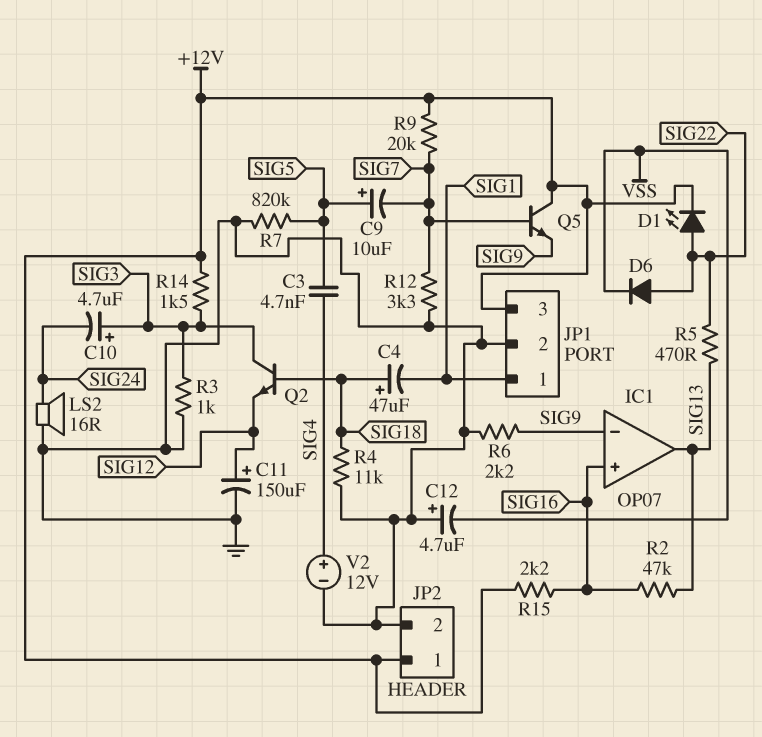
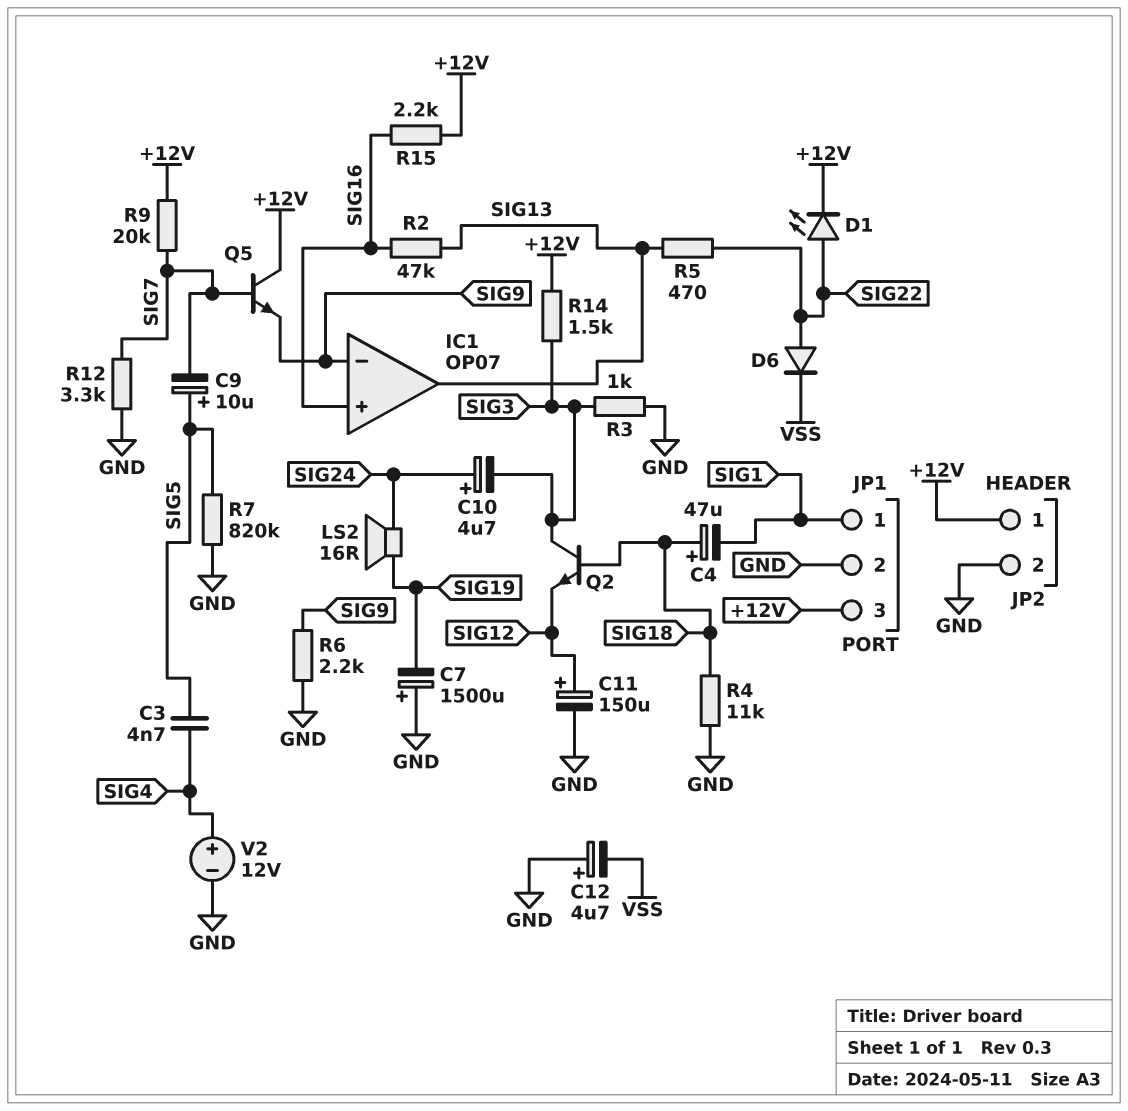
C7: none -> 1500uF (plus GND, minus SIG19)
C10: 4.7uF (plus SIG3, minus SIG24) -> 4.7uF (plus SIG24, minus SIG3)
LS2: speaker 16R (GND, SIG24) -> speaker 16R (SIG19, SIG24)

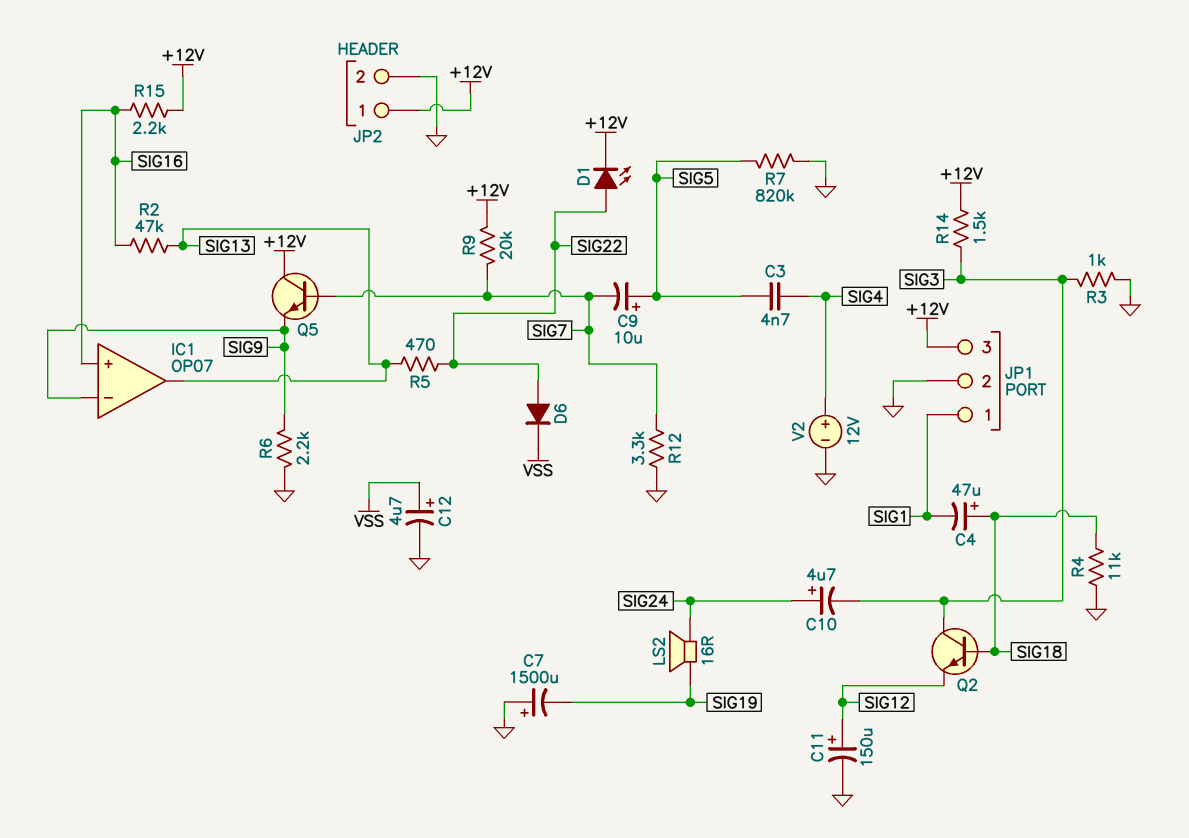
C12: 4.7uF (plus GND, minus VSS) -> 4.7uF (plus VSS, minus GND)

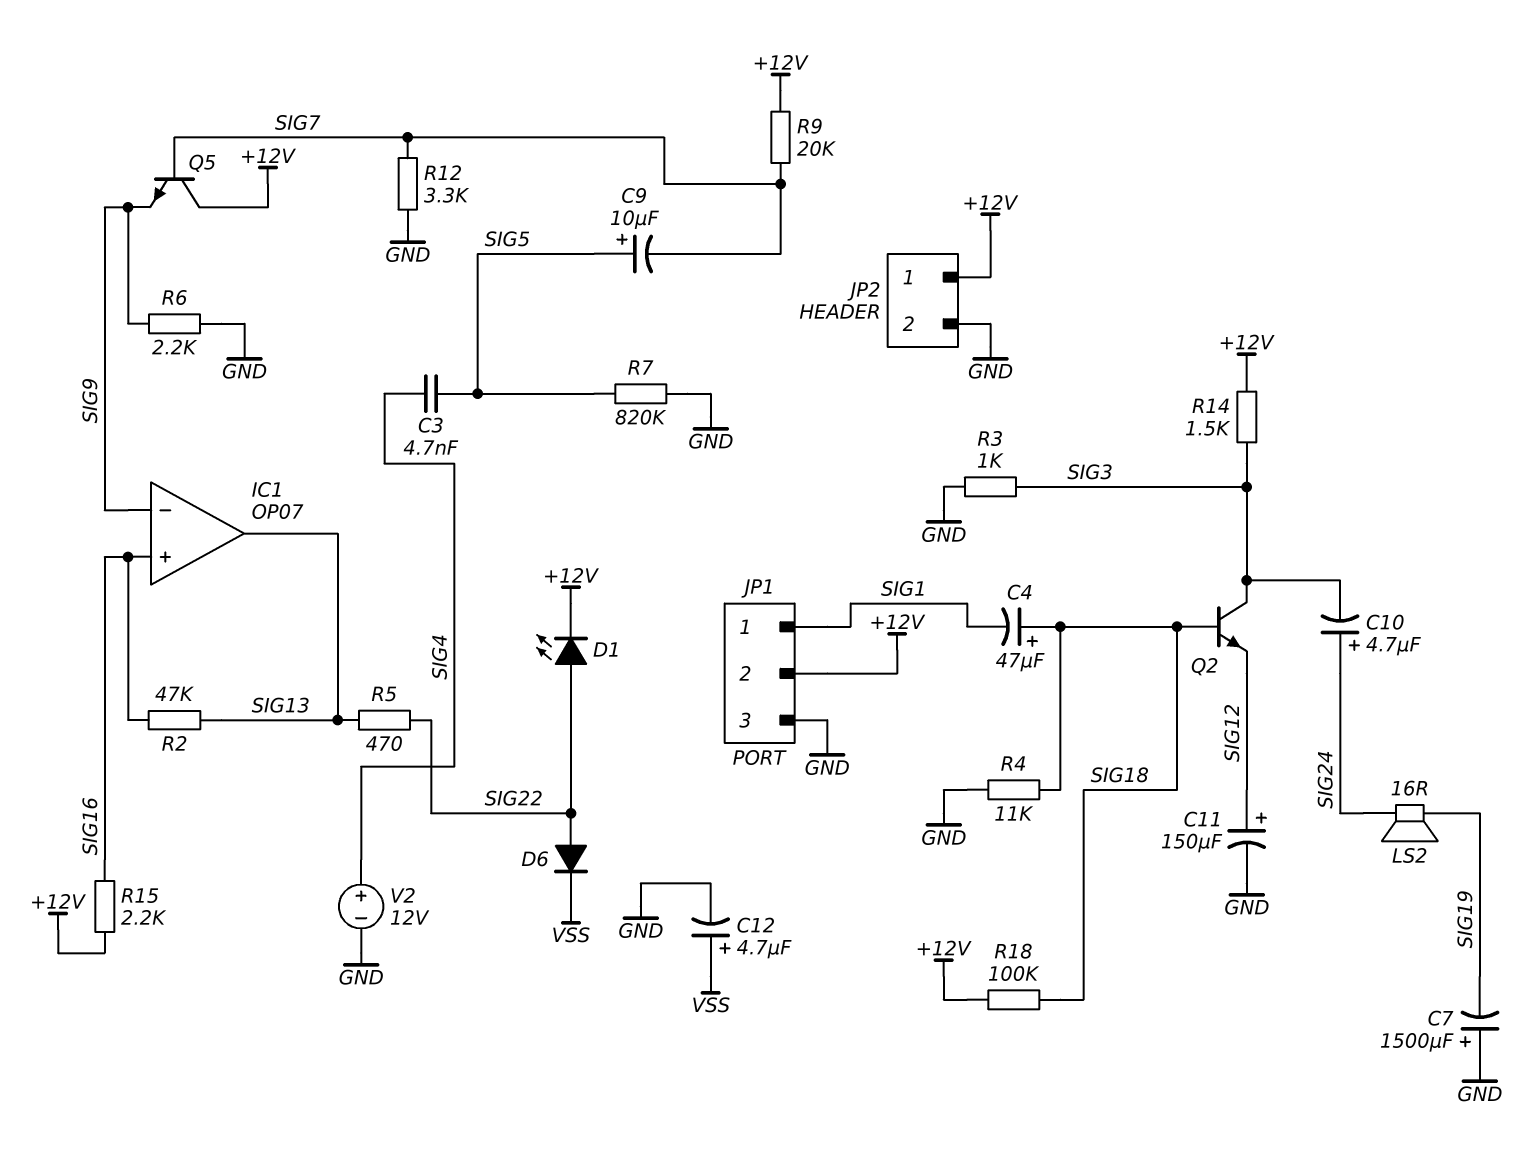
JP1 pin 2: GND -> +12V
JP1 pin 3: +12V -> GND
R18: none -> 100k (+12V, SIG18)

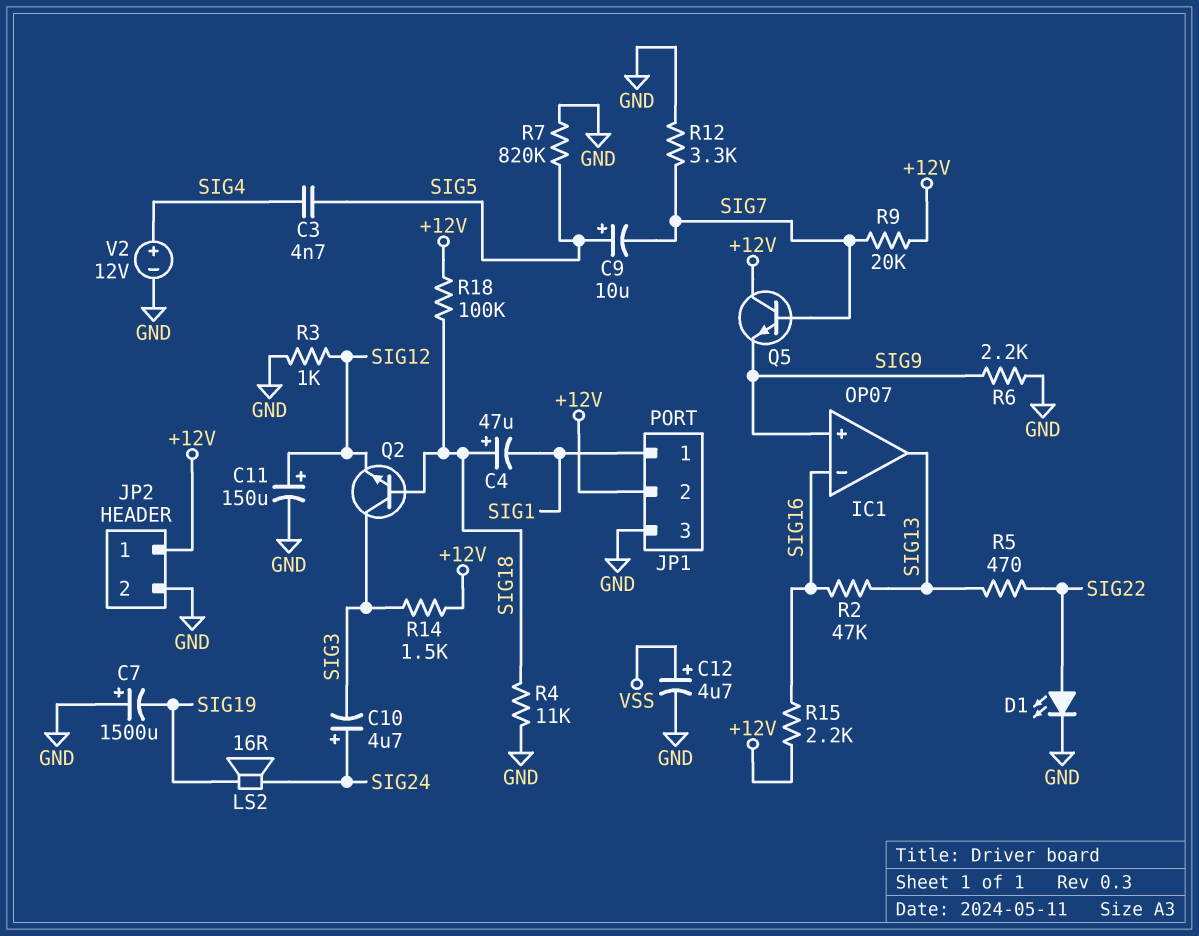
D1: LED (A SIG22, K +12V) -> LED (A SIG22, K GND)
D6: diode (A SIG22, K VSS) -> none
IC1 pin in+: SIG16 -> SIG9
IC1 pin in-: SIG9 -> SIG16
R3: 1k (GND, SIG3) -> 1k (GND, SIG12)

